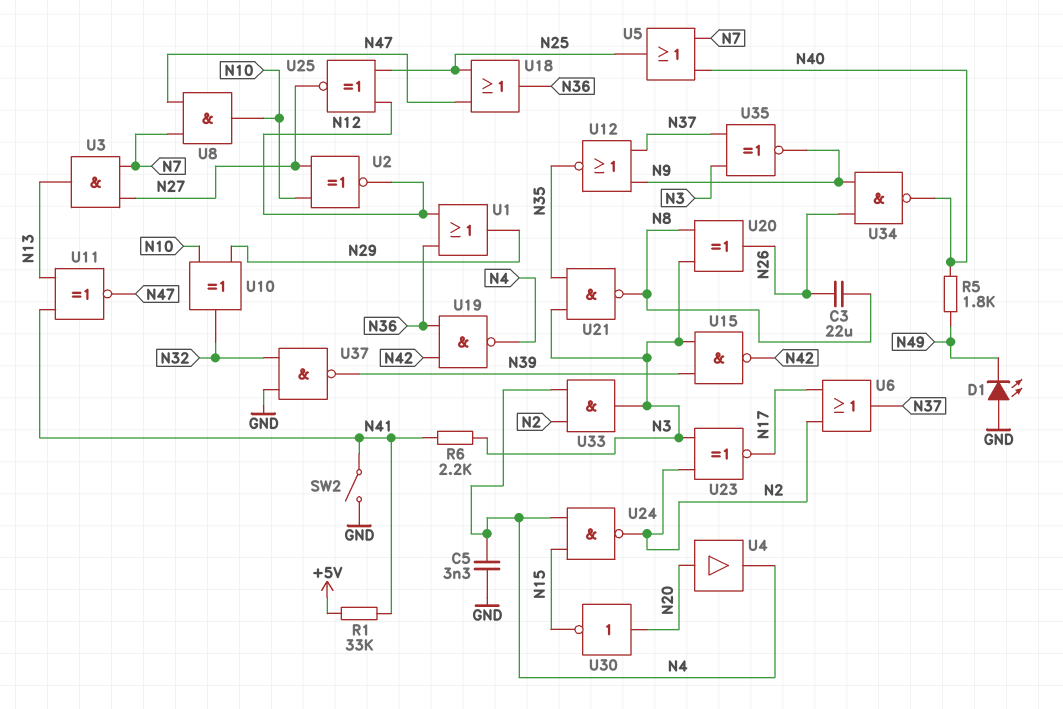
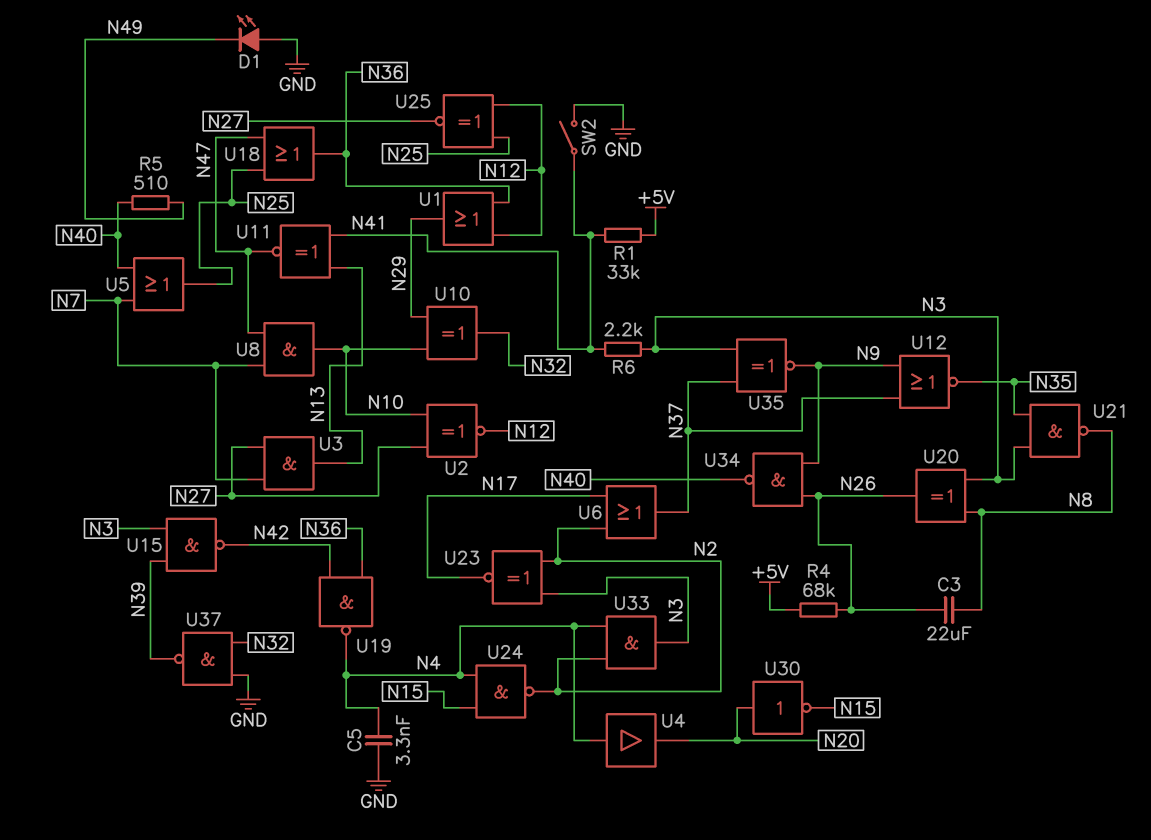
R4: none -> 68k (+5V, N26)
R5: 1.8k (N40, N49) -> 510 (N40, N49)
U4: buffer (in N20, out N4) -> buffer (in N4, out N20)

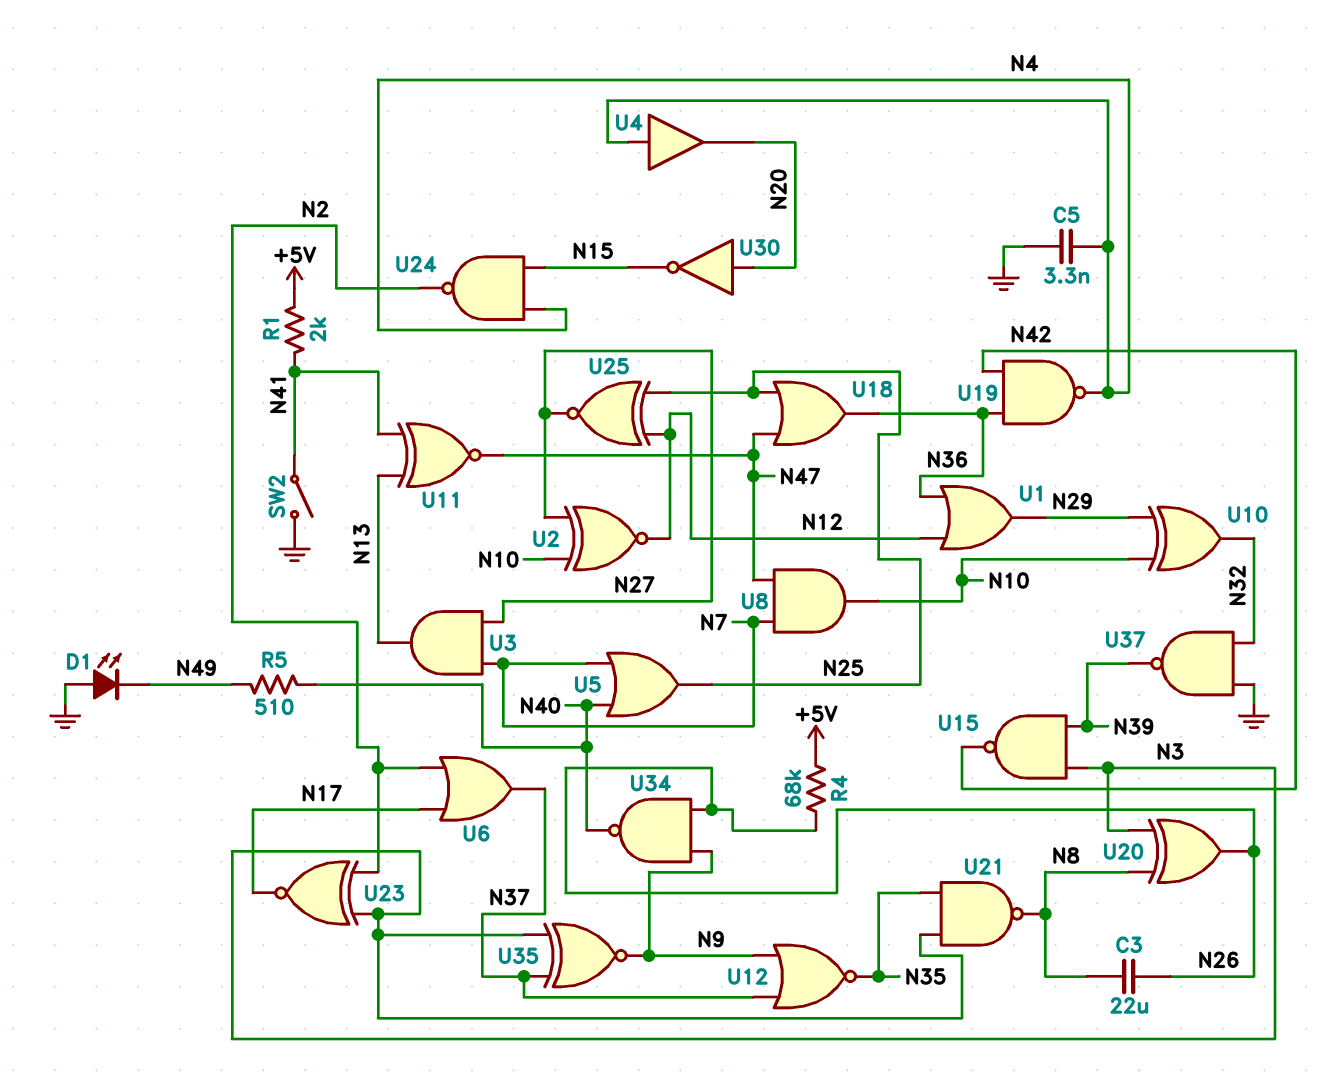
R1: 33k (+5V, N41) -> 2k (+5V, N41)
R6: 2.2k (N3, N41) -> none
U33: AND (in N2, in N4, out N3) -> none

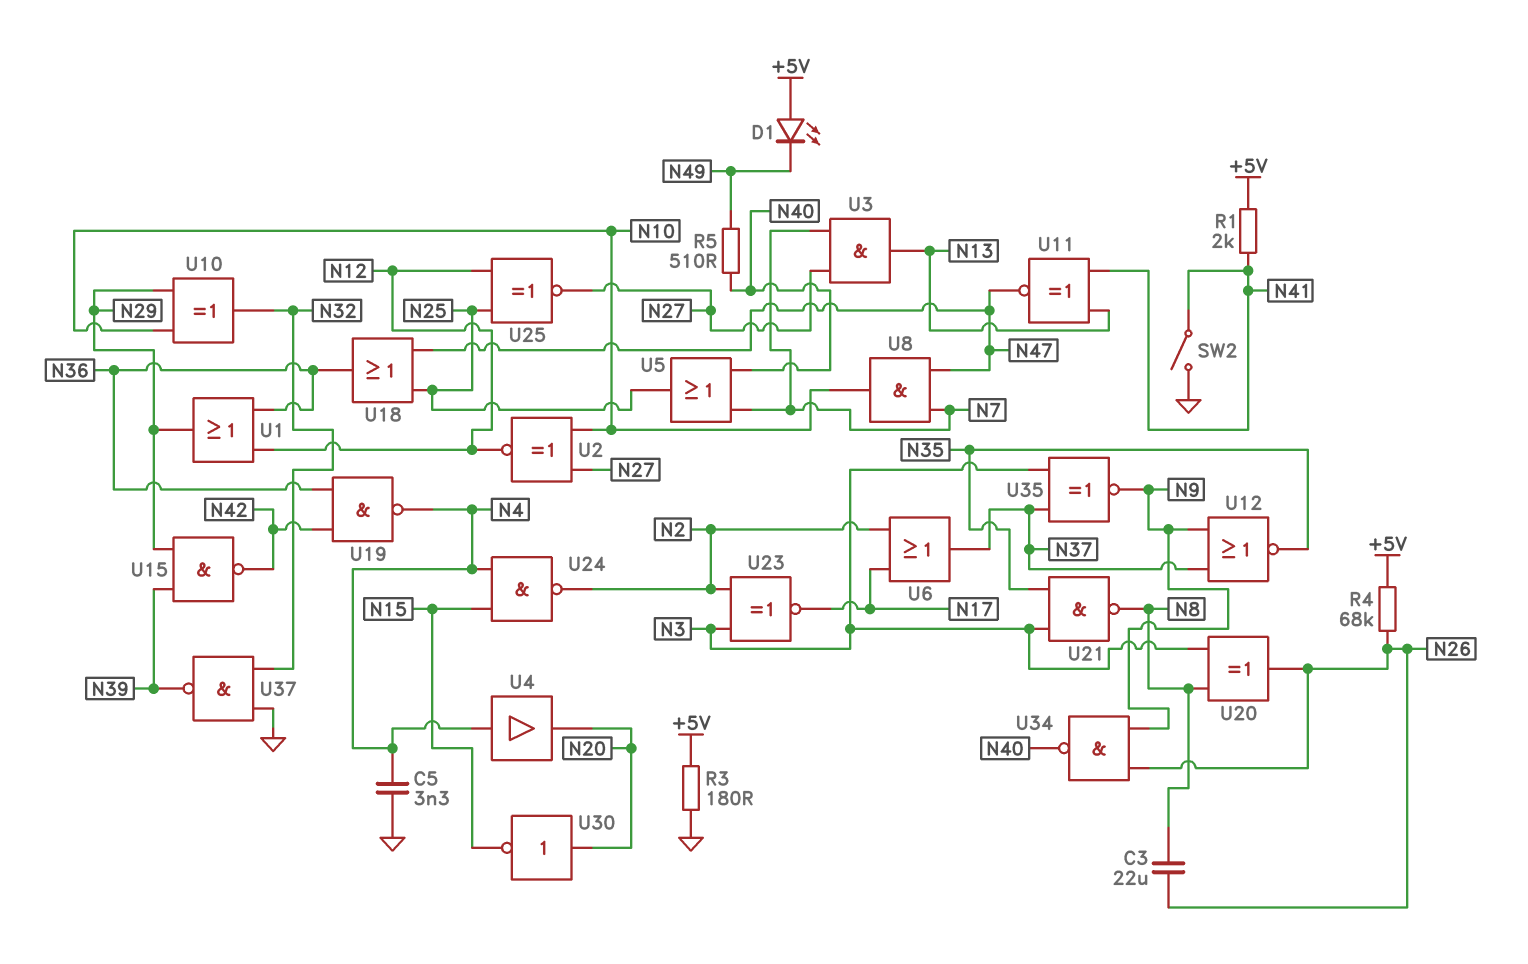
D1: LED (A GND, K N49) -> LED (A +5V, K N49)
R3: none -> 180 (+5V, GND)
U15: NAND (in N3, in N39, out N42) -> NAND (in N29, in N39, out N42)

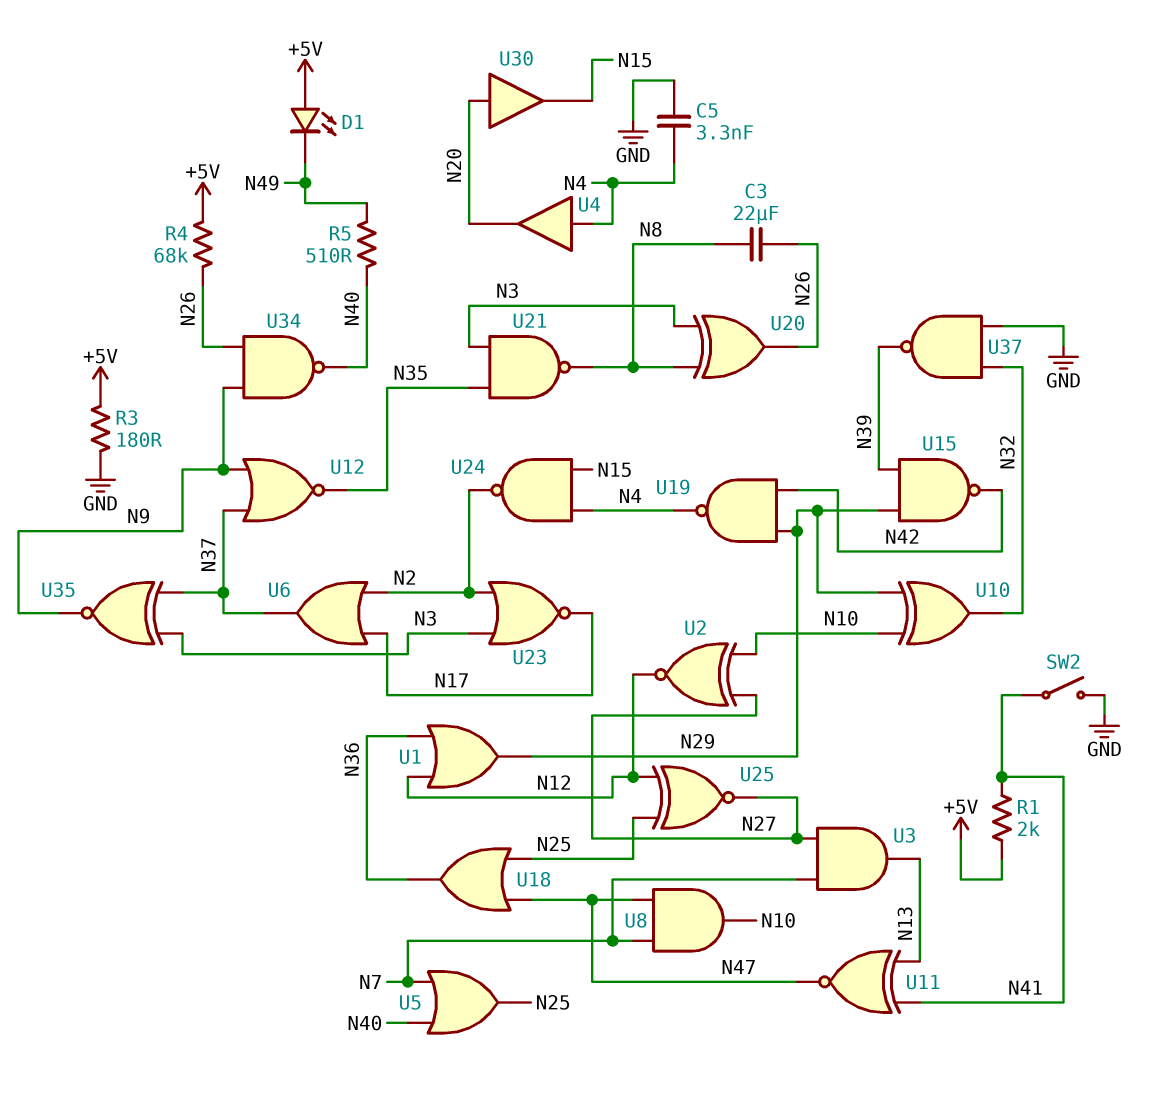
U19: NAND (in N36, in N42, out N4) -> NAND (in N29, in N42, out N4)
U23: XNOR (in N2, in N3, out N17) -> NOR (in N2, in N3, out N17)
U30: NOT (in N20, out N15) -> buffer (in N20, out N15)

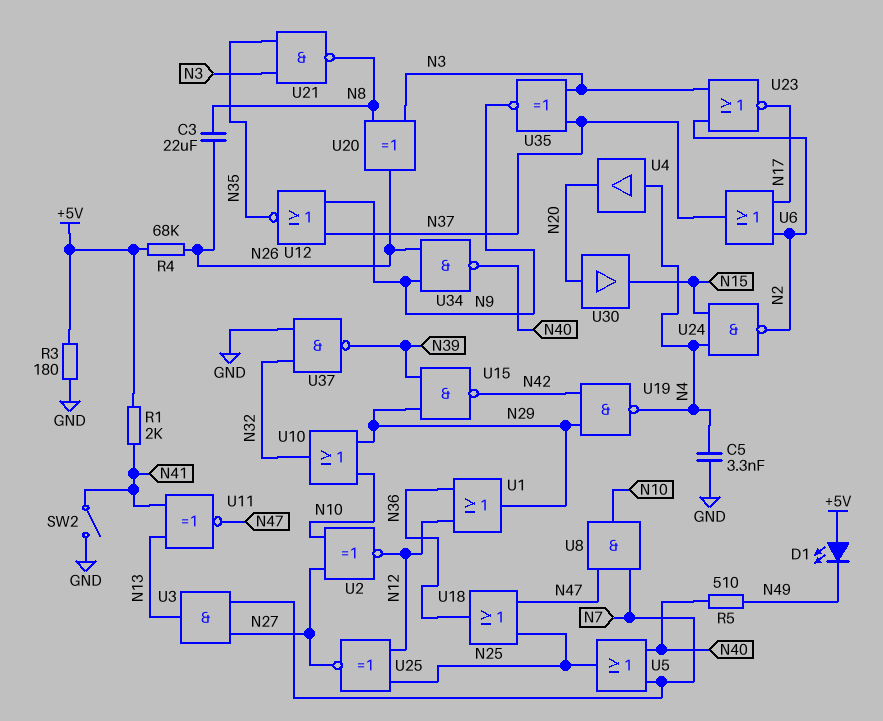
U10: XOR (in N10, in N29, out N32) -> OR (in N10, in N29, out N32)

